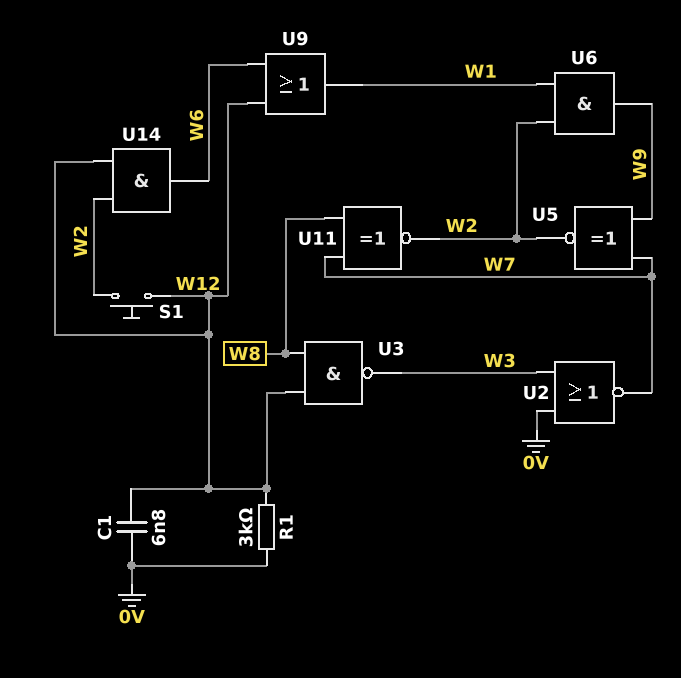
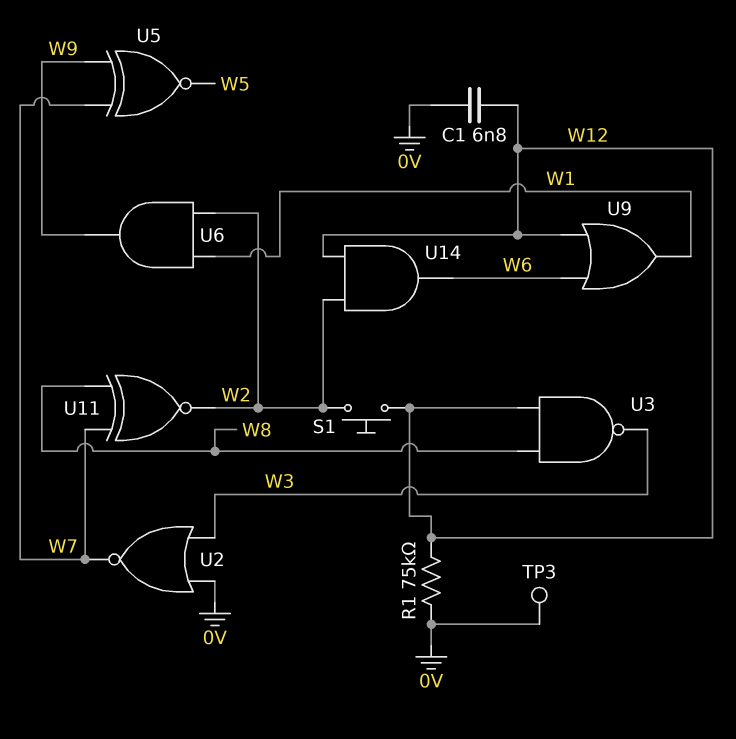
R1: 3k (0V, W12) -> 75k (0V, W12)
TP3: none -> test point (0V)
U5: XNOR (in W7, in W9, out W2) -> XNOR (in W7, in W9, out W5)

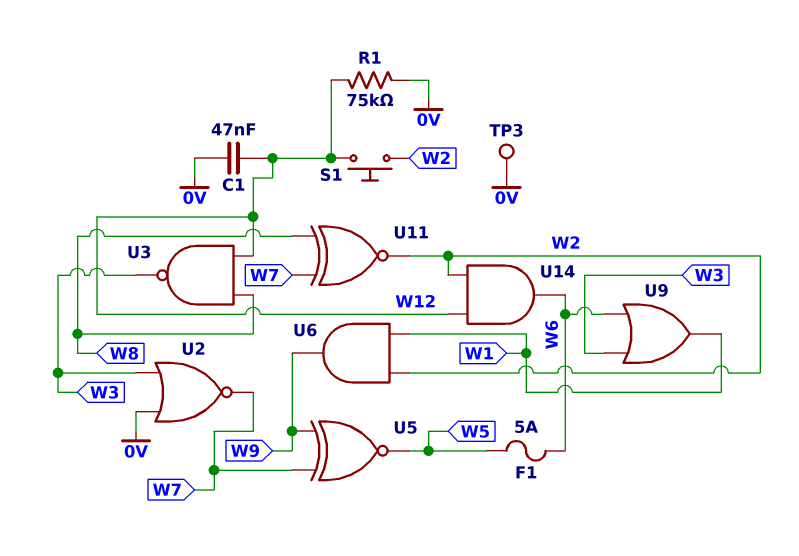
C1: 6.8nF (0V, W12) -> 47nF (0V, W12)
F1: none -> 5A (W5, W6)
U9: OR (in W6, in W12, out W1) -> OR (in W3, in W6, out W1)

